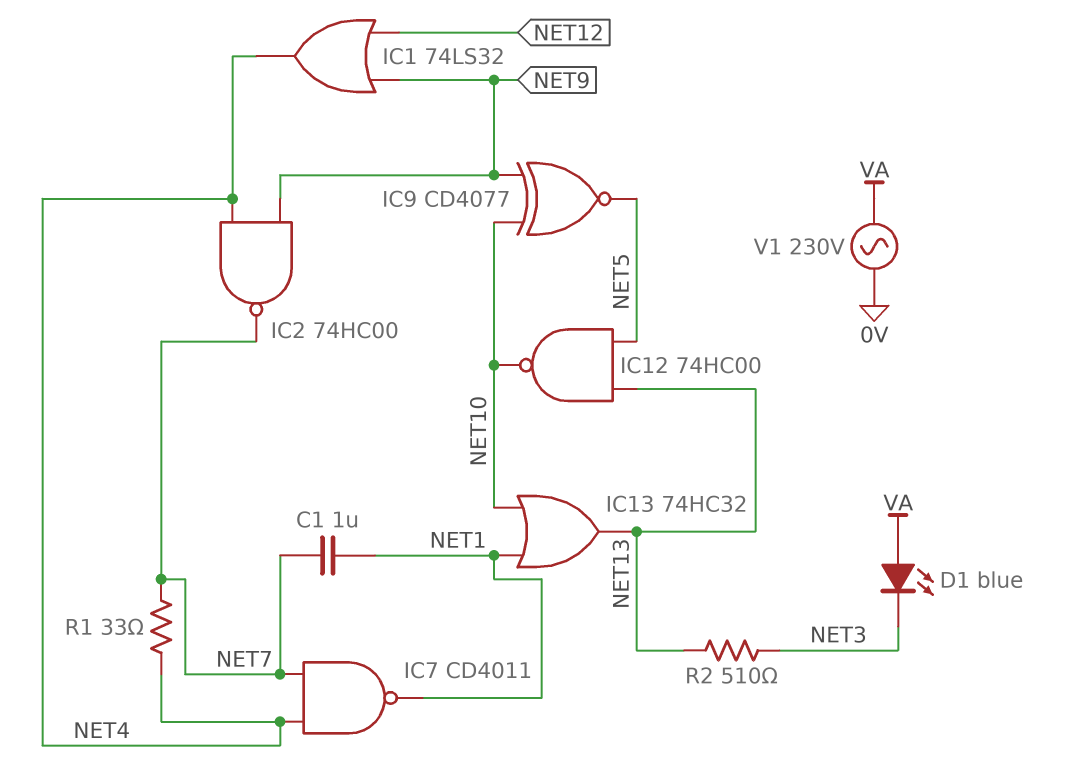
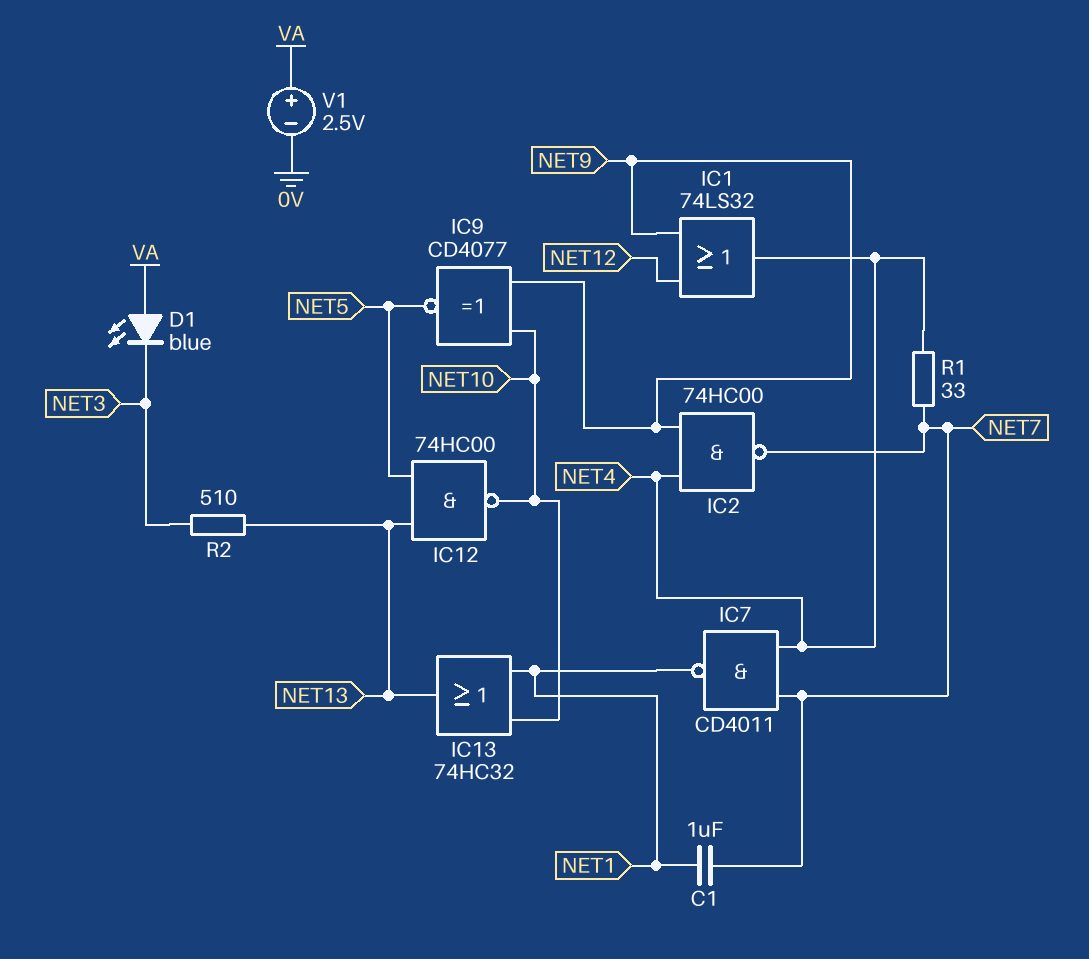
V1: AC 230V (0V, VA) -> 2.5V (plus VA, minus 0V)

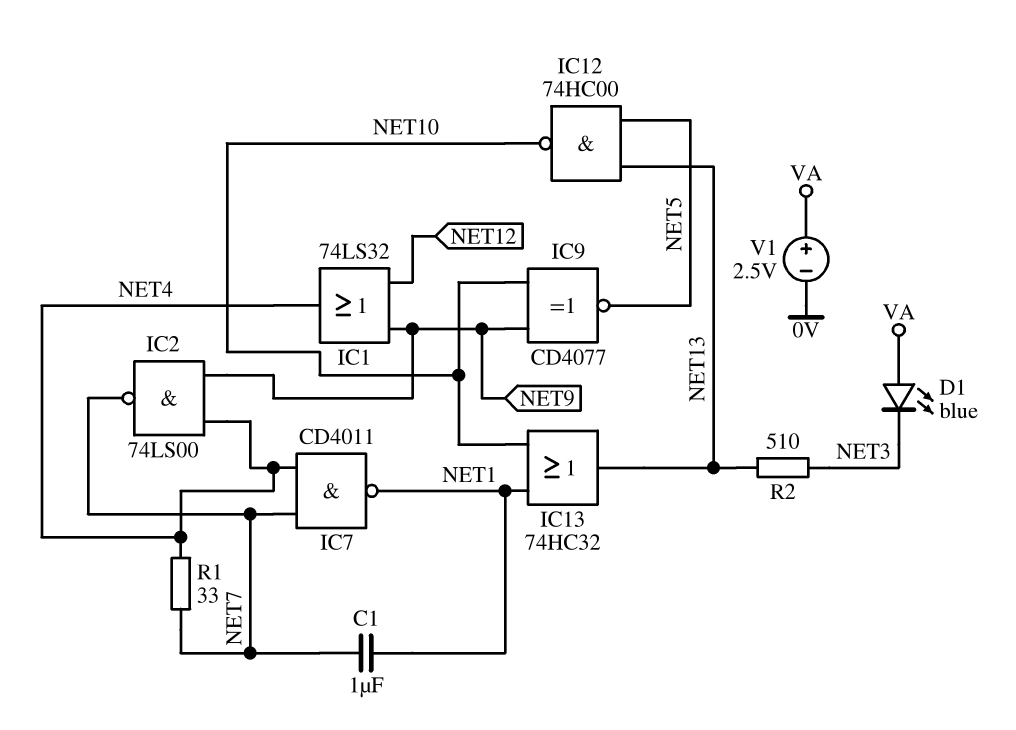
IC2: NAND 74HC00 (in NET4, in NET9, out NET7) -> NAND 74LS00 (in NET4, in NET9, out NET7)

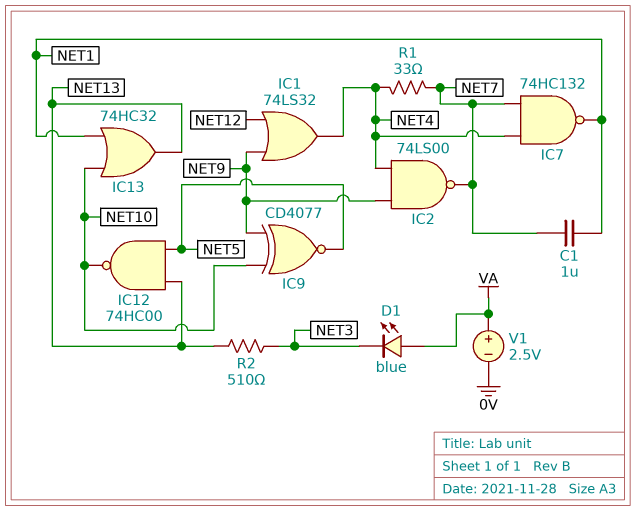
IC7: NAND CD4011 (in NET4, in NET7, out NET1) -> NAND 74HC132 (in NET4, in NET7, out NET1)

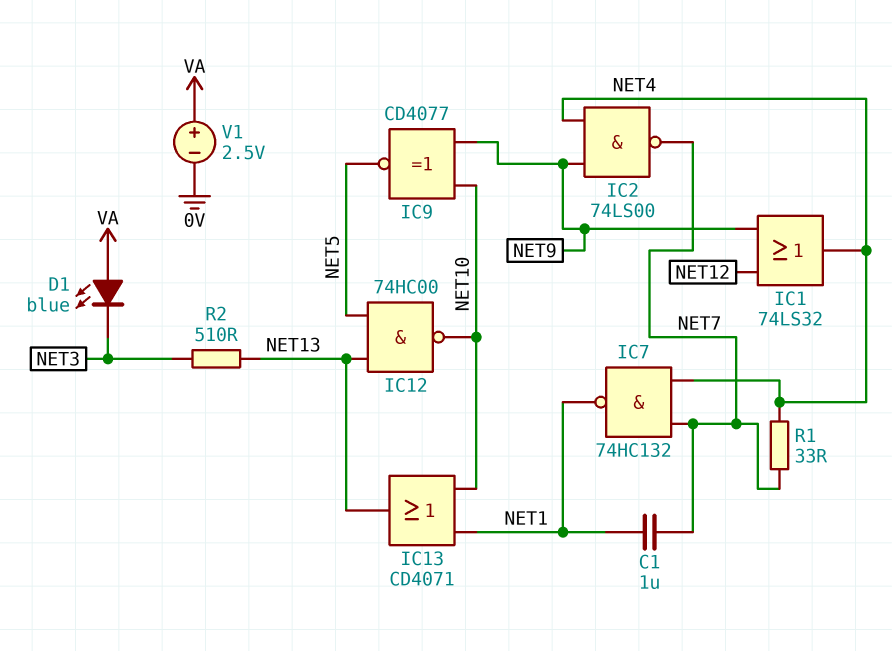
IC13: OR 74HC32 (in NET1, in NET10, out NET13) -> OR CD4071 (in NET1, in NET10, out NET13)

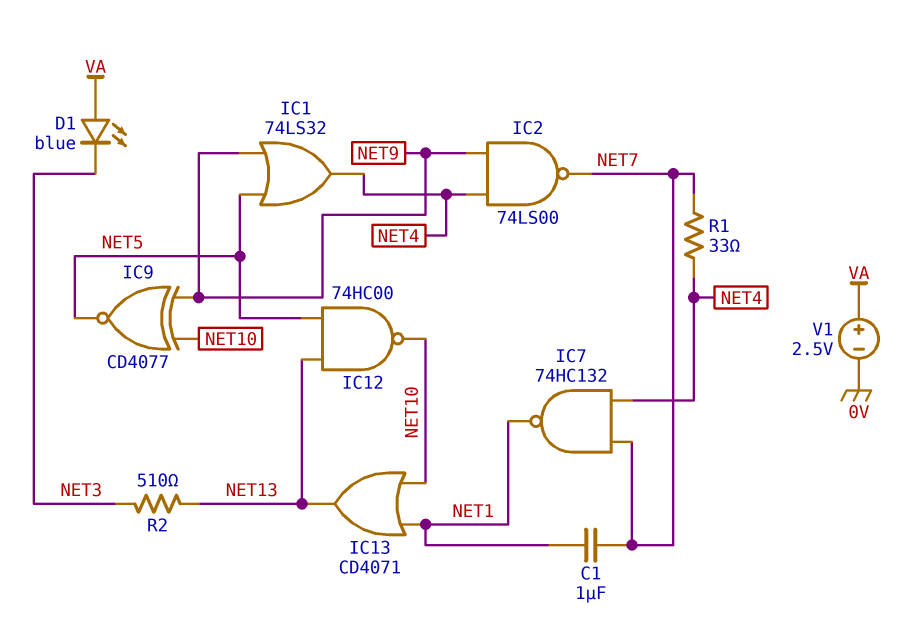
IC1: OR 74LS32 (in NET9, in NET12, out NET4) -> OR 74LS32 (in NET5, in NET9, out NET4)

